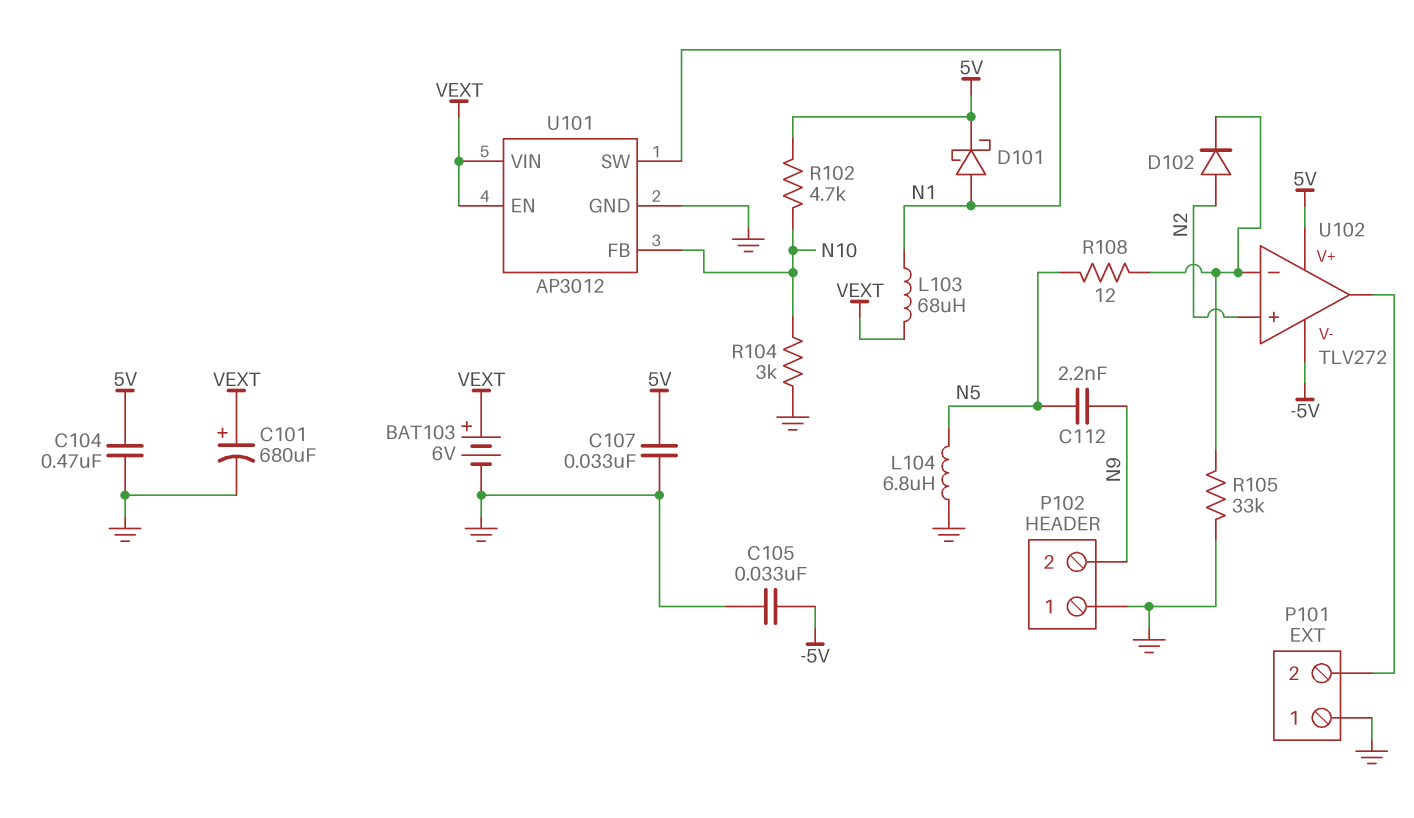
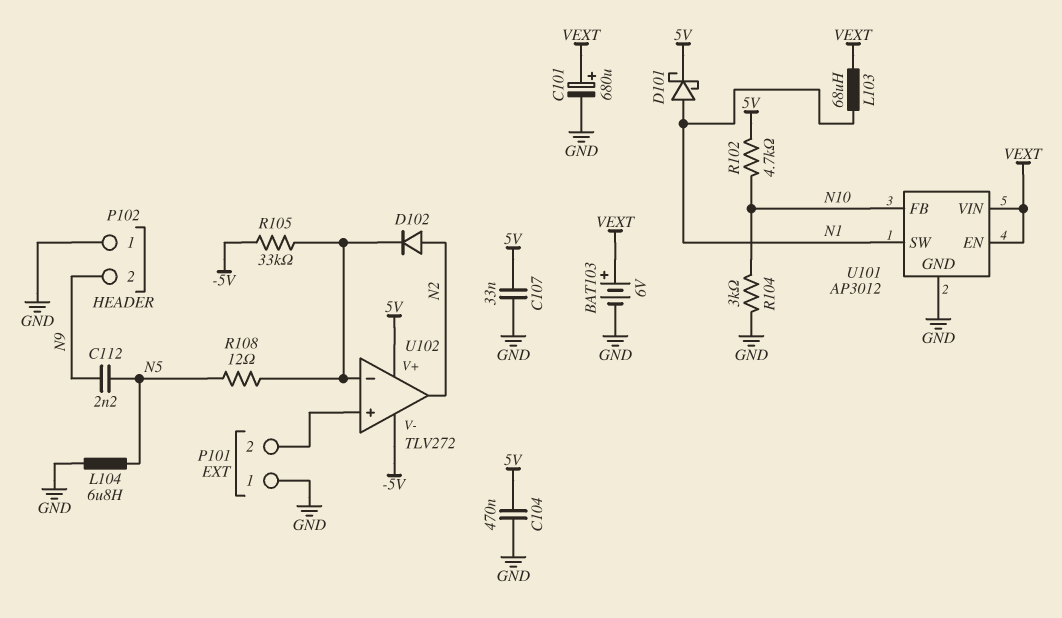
C105: 33nF (-5V, GND) -> none
R105: 33k (GND, U102/in-) -> 33k (-5V, U102/in-)
U102 pin in+: N2 -> P101/2
U102 pin out: P101/2 -> N2

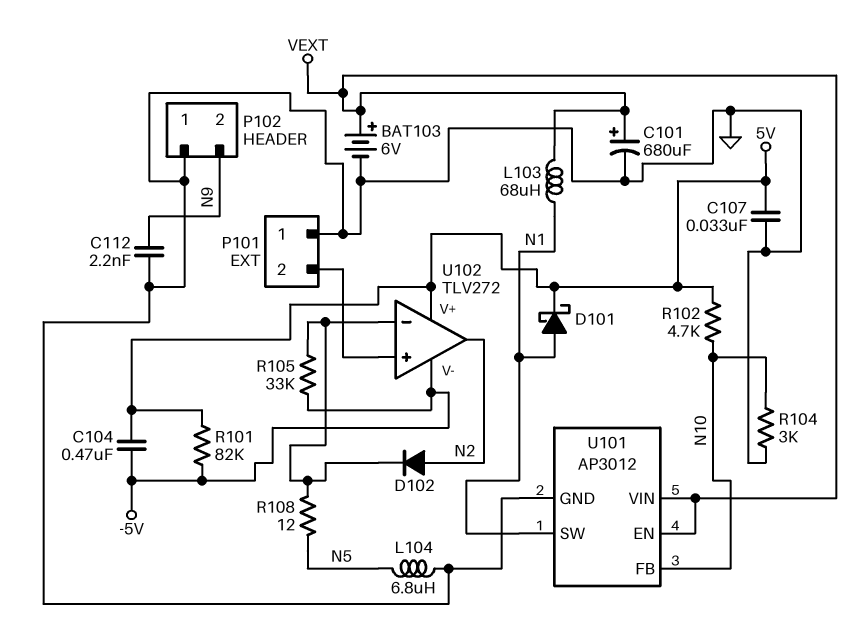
C104: 470nF (5V, GND) -> 470nF (-5V, 5V)
C112: 2.2nF (N5, N9) -> 2.2nF (GND, N9)
R101: none -> 82k (-5V, 5V)

